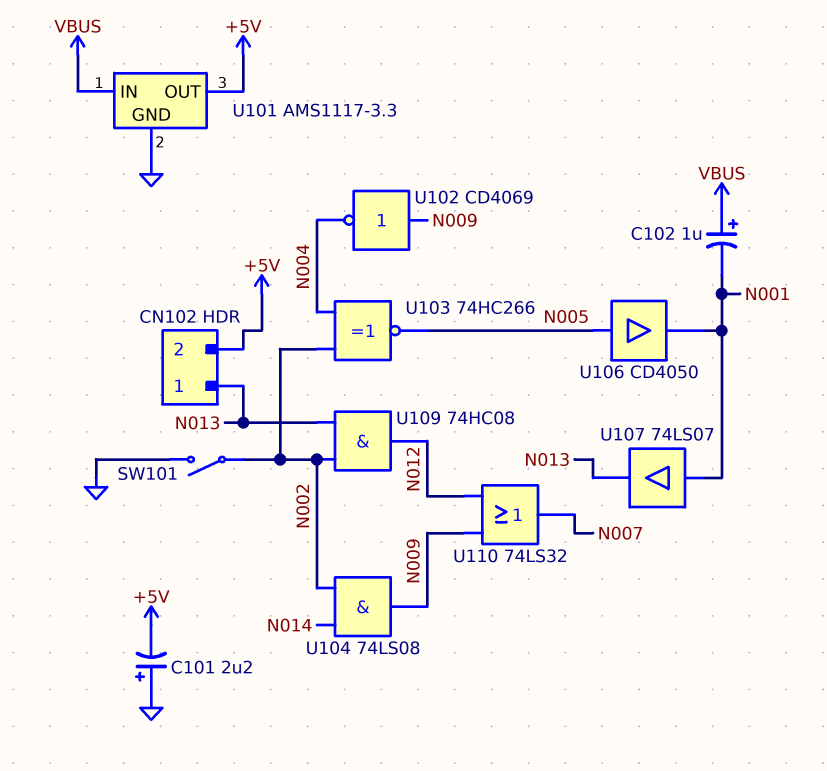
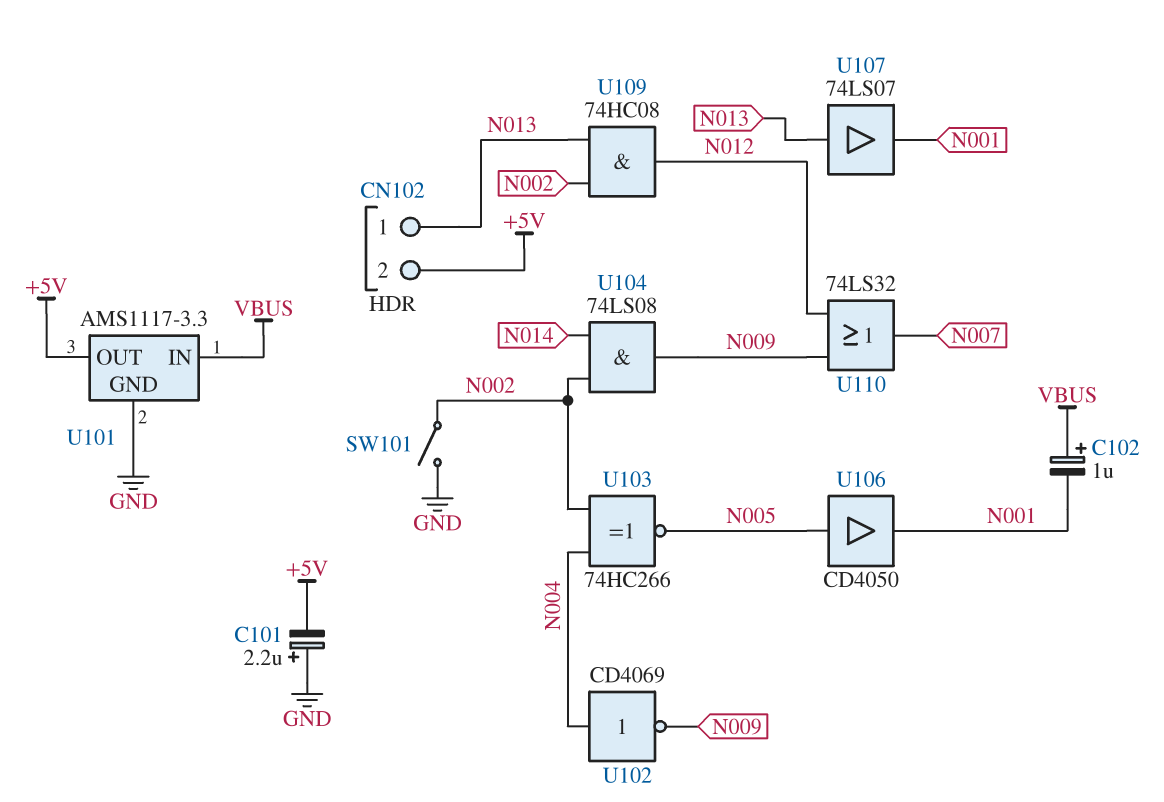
U102: NOT CD4069 (in N009, out N004) -> NOT CD4069 (in N004, out N009)
U107: buffer 74LS07 (in N001, out N013) -> buffer 74LS07 (in N013, out N001)

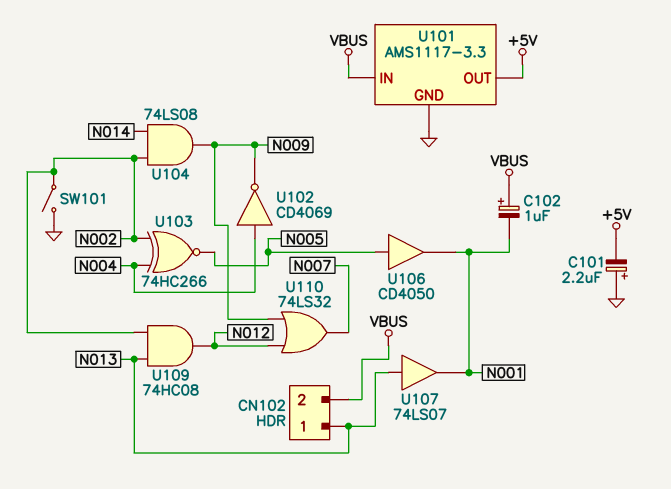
CN102 pin 2: +5V -> VBUS

